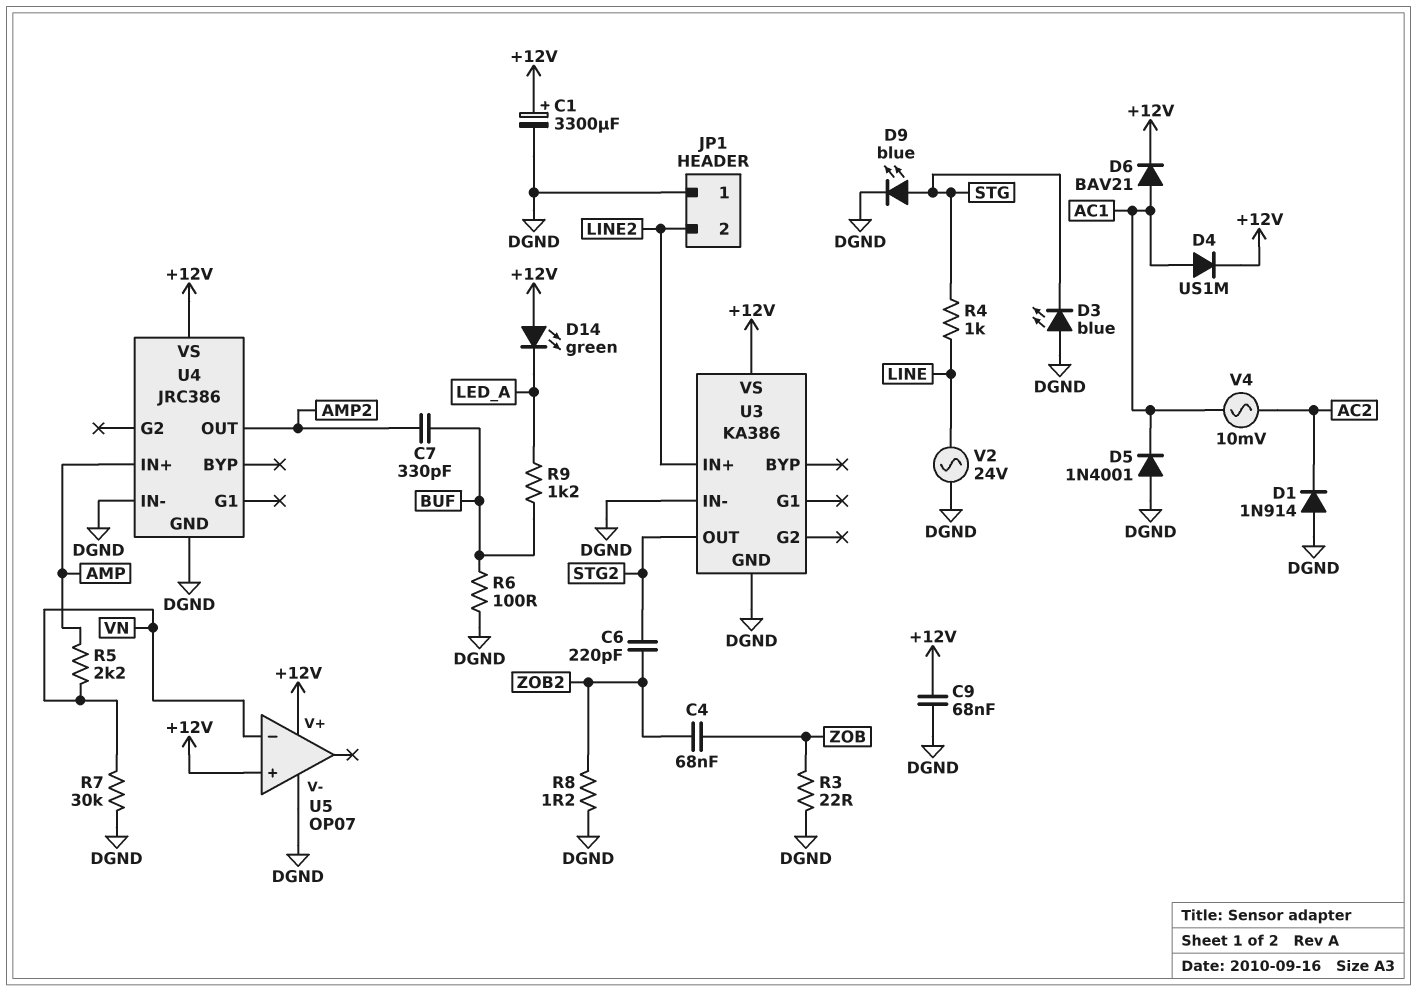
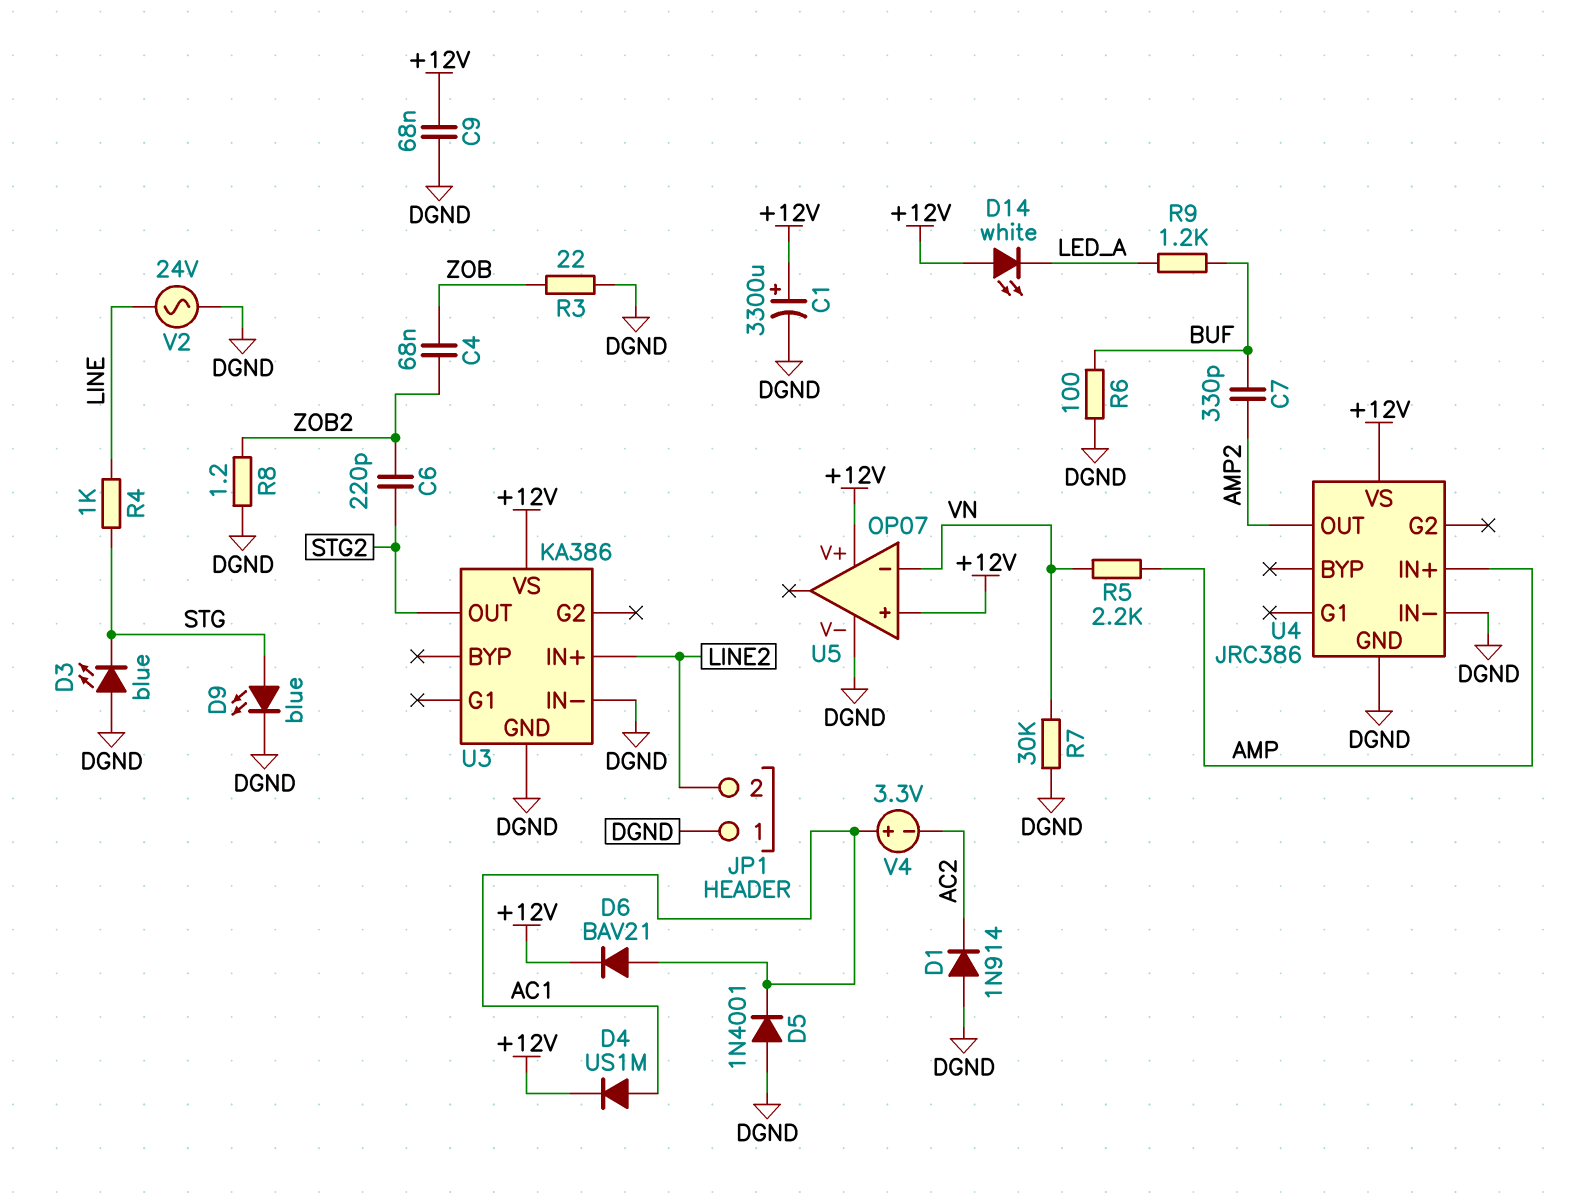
D14: LED green (A +12V, K LED_A) -> LED white (A +12V, K LED_A)
V4: AC 10mV (AC1, AC2) -> 3.3V (plus AC1, minus AC2)

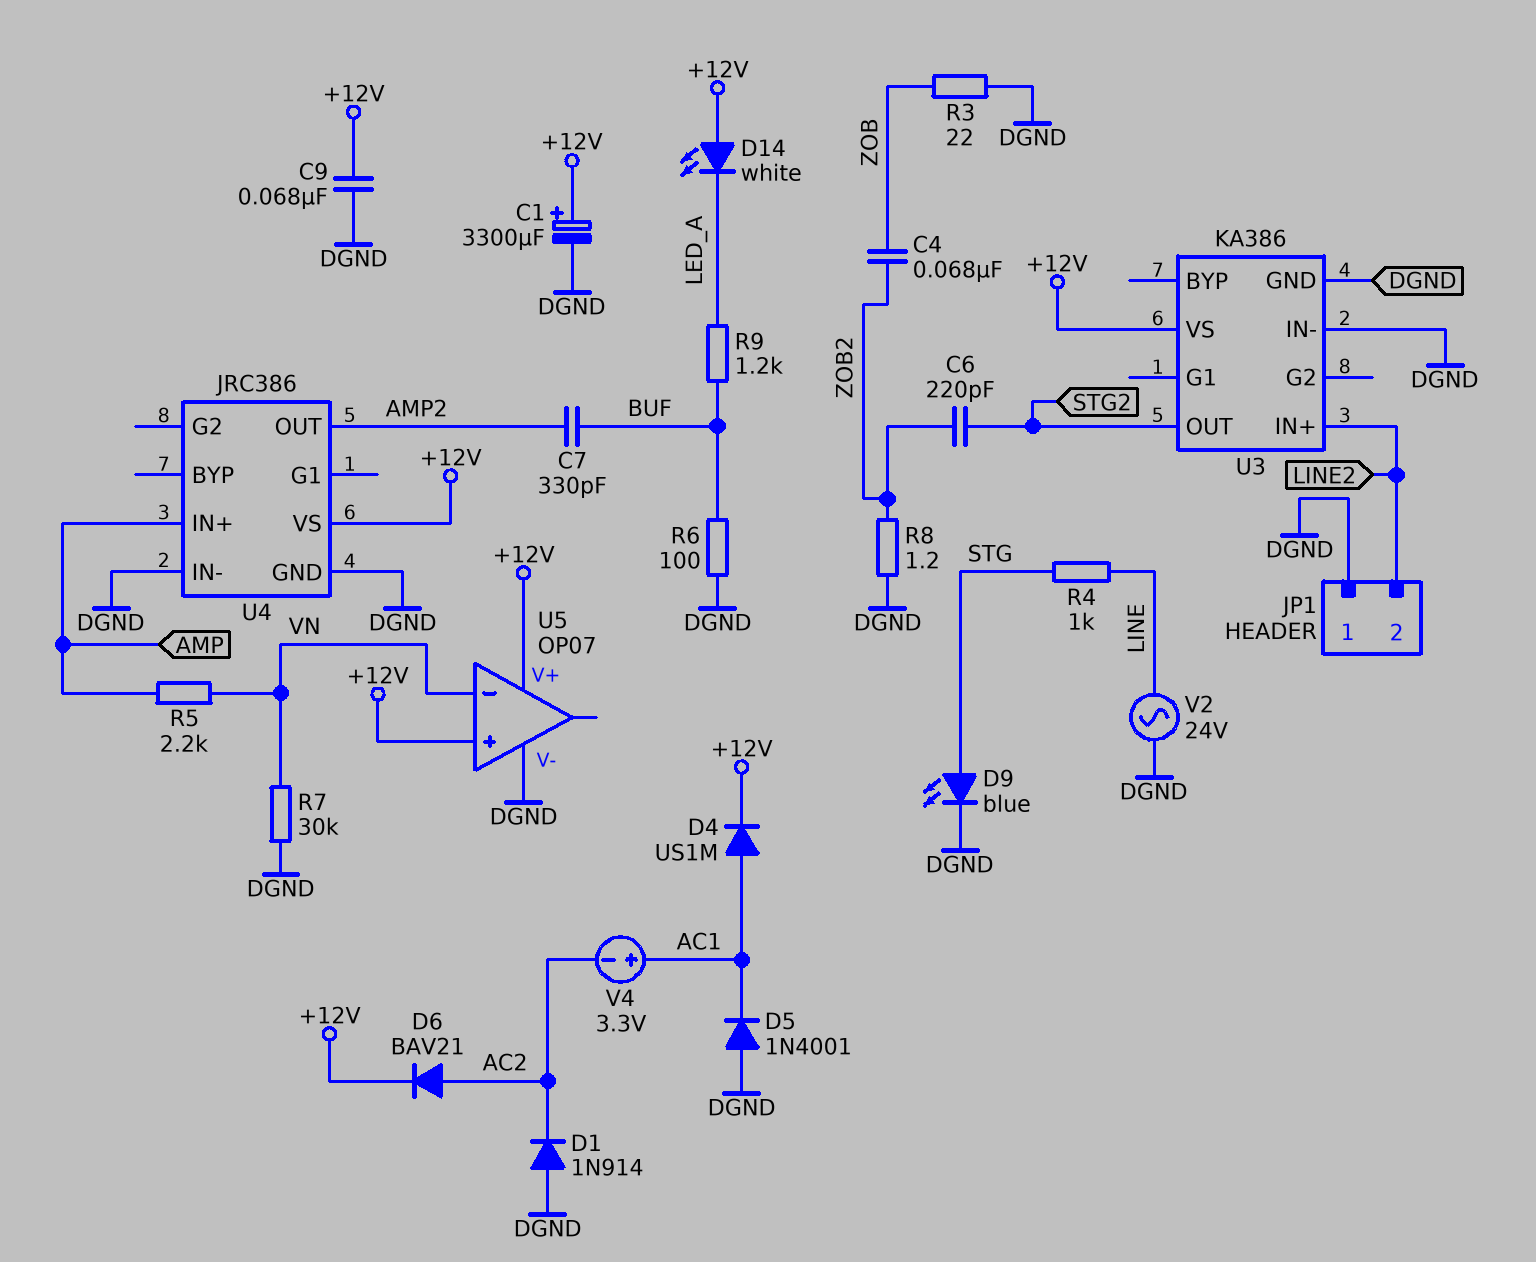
D3: LED blue (A DGND, K STG) -> none
D6: diode BAV21 (A AC1, K +12V) -> diode BAV21 (A AC2, K +12V)

